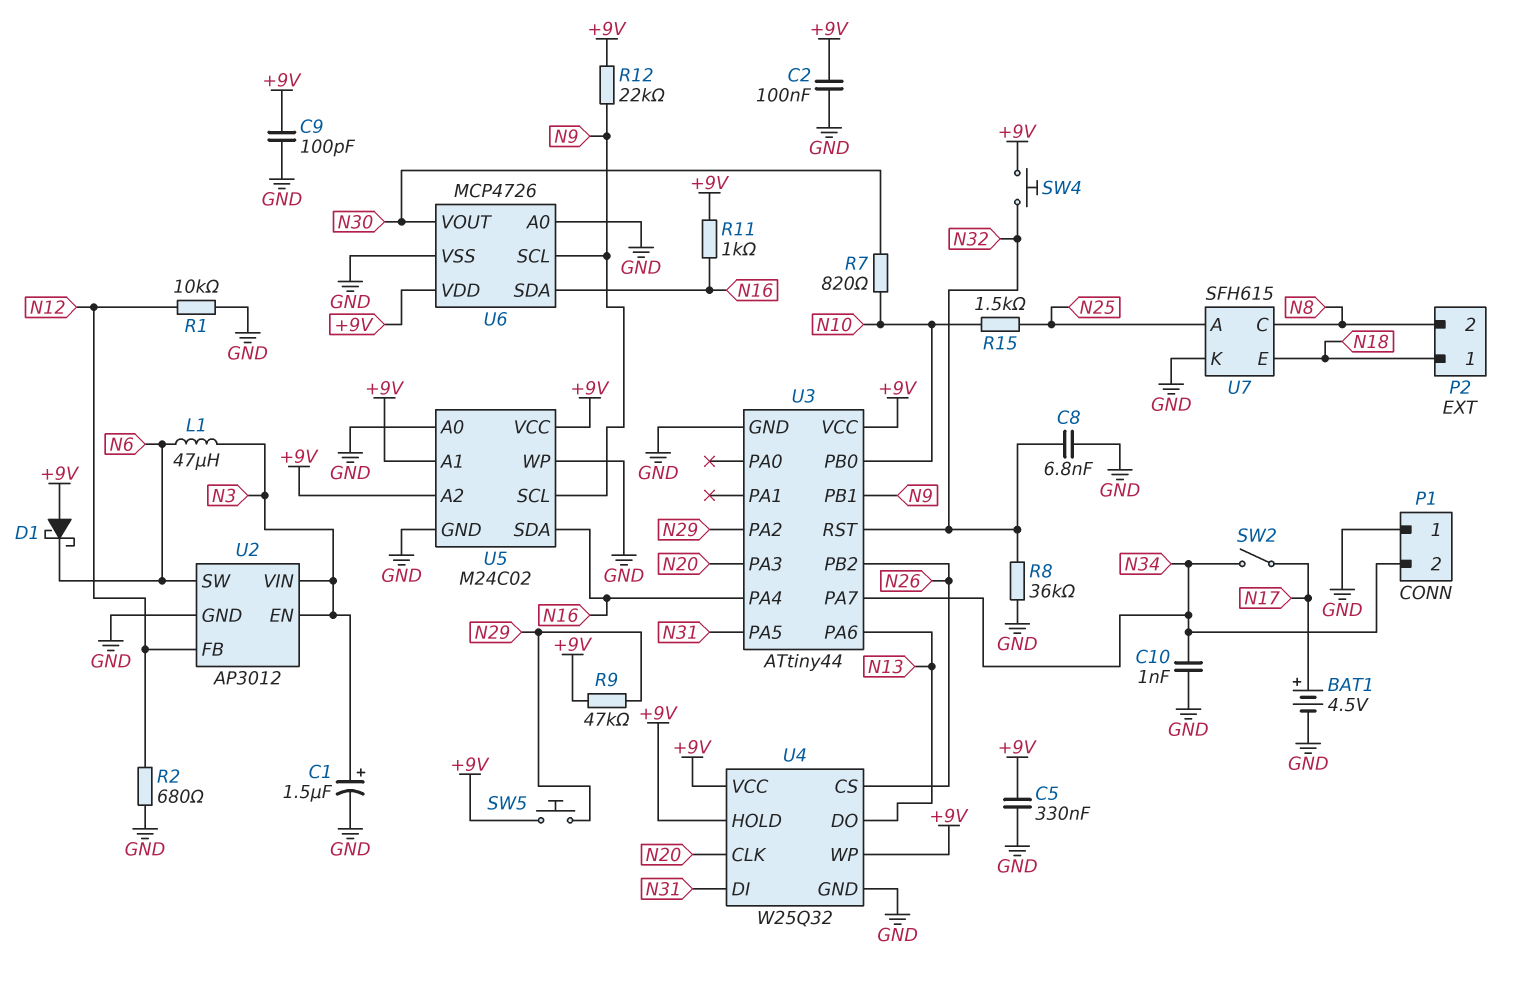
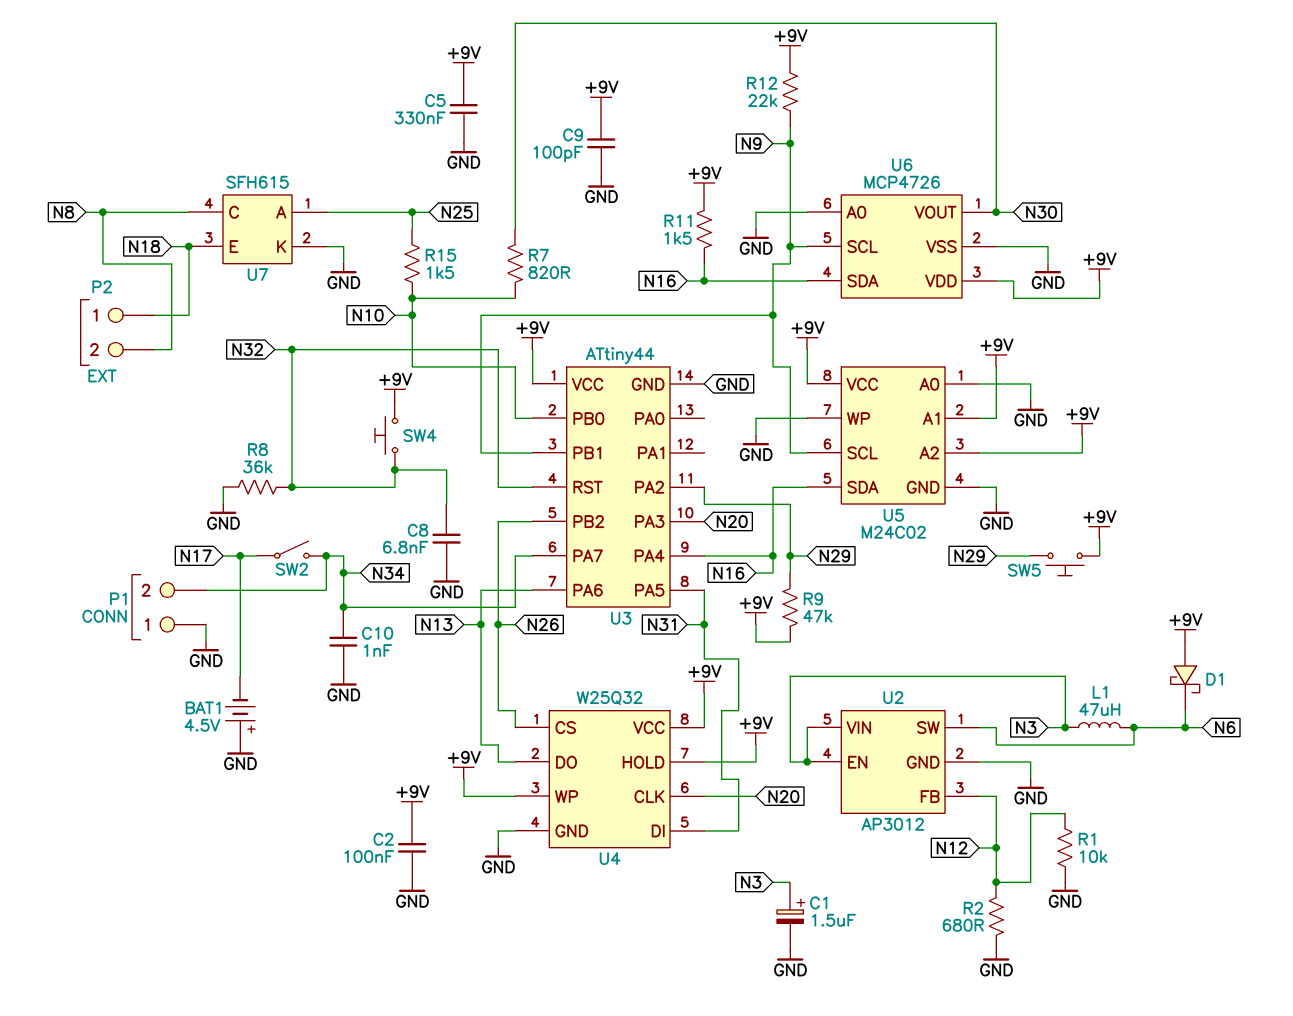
BAT1: 4.5V (plus N17, minus GND) -> 4.5V (plus GND, minus N17)
R11: 1k (+9V, N16) -> 1.5k (+9V, N16)

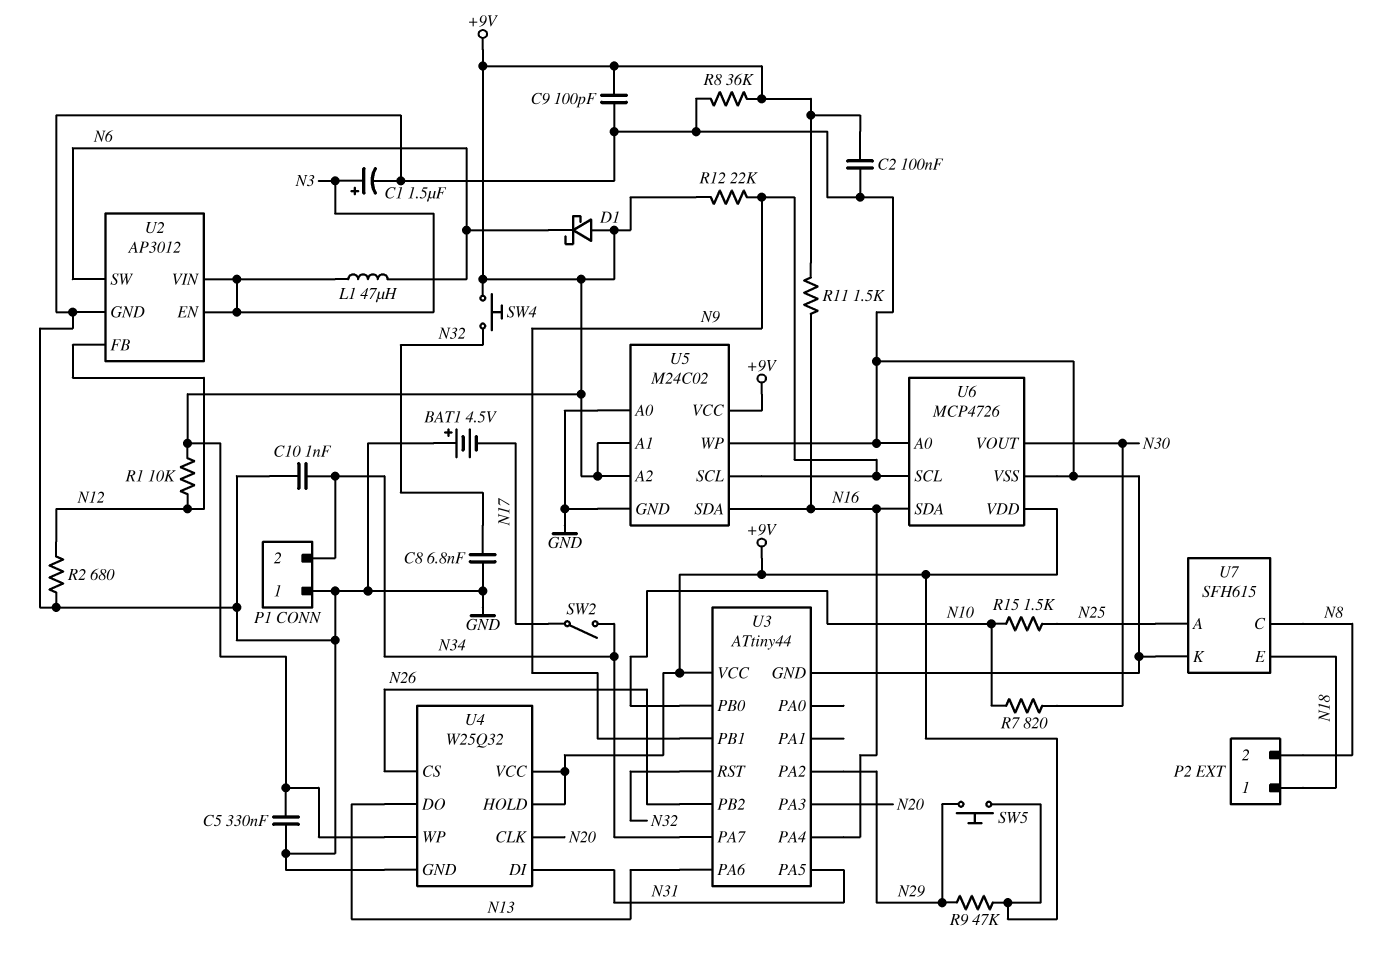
R1: 10k (GND, N12) -> 10k (+9V, N12)
R8: 36k (GND, N32) -> 36k (+9V, GND)

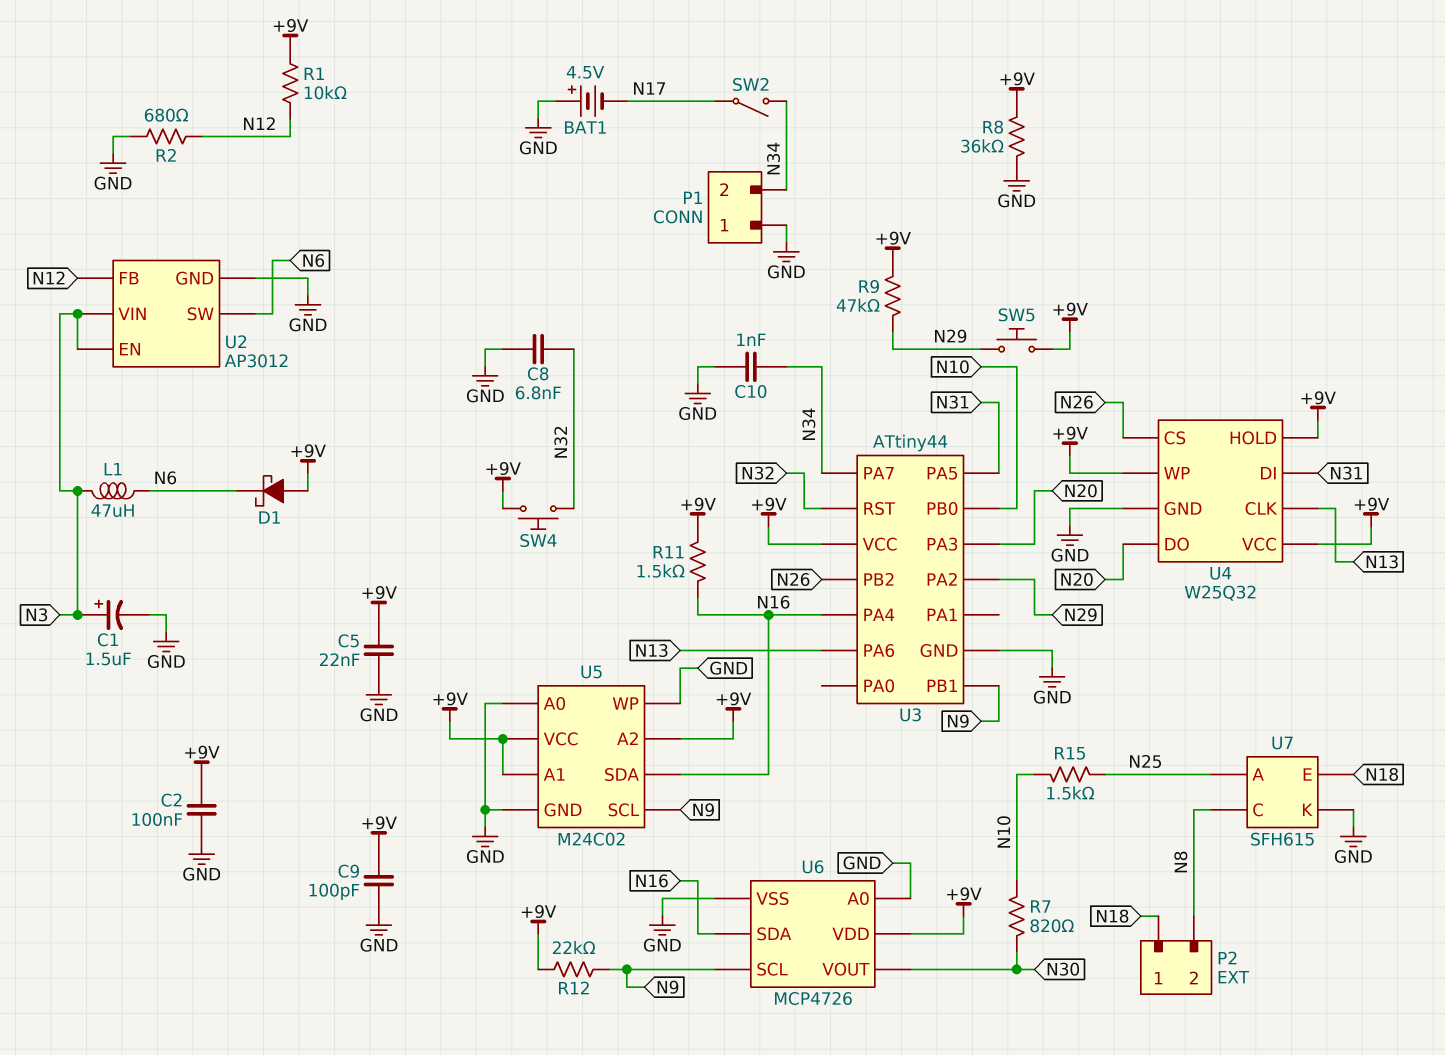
C5: 330nF (+9V, GND) -> 22nF (+9V, GND)
U4 pin CLK: N20 -> N13
U4 pin DO: N13 -> N20

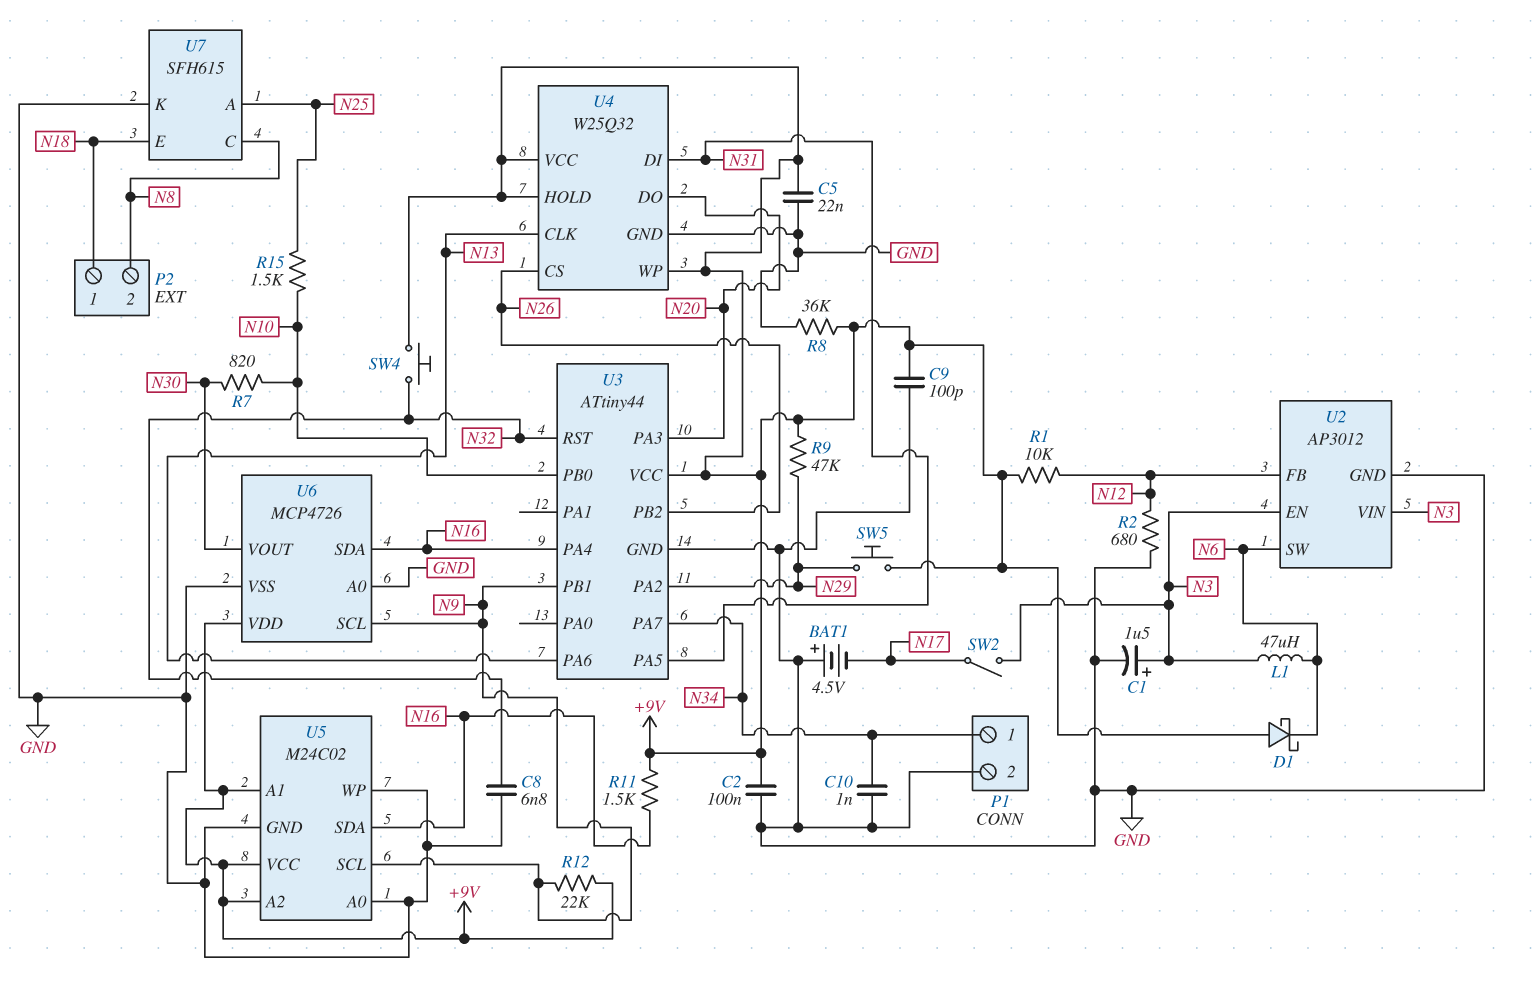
P1 pin 1: GND -> N34
P1 pin 2: N34 -> GND
SW2: switch (N17, N34) -> switch (N3, N17)

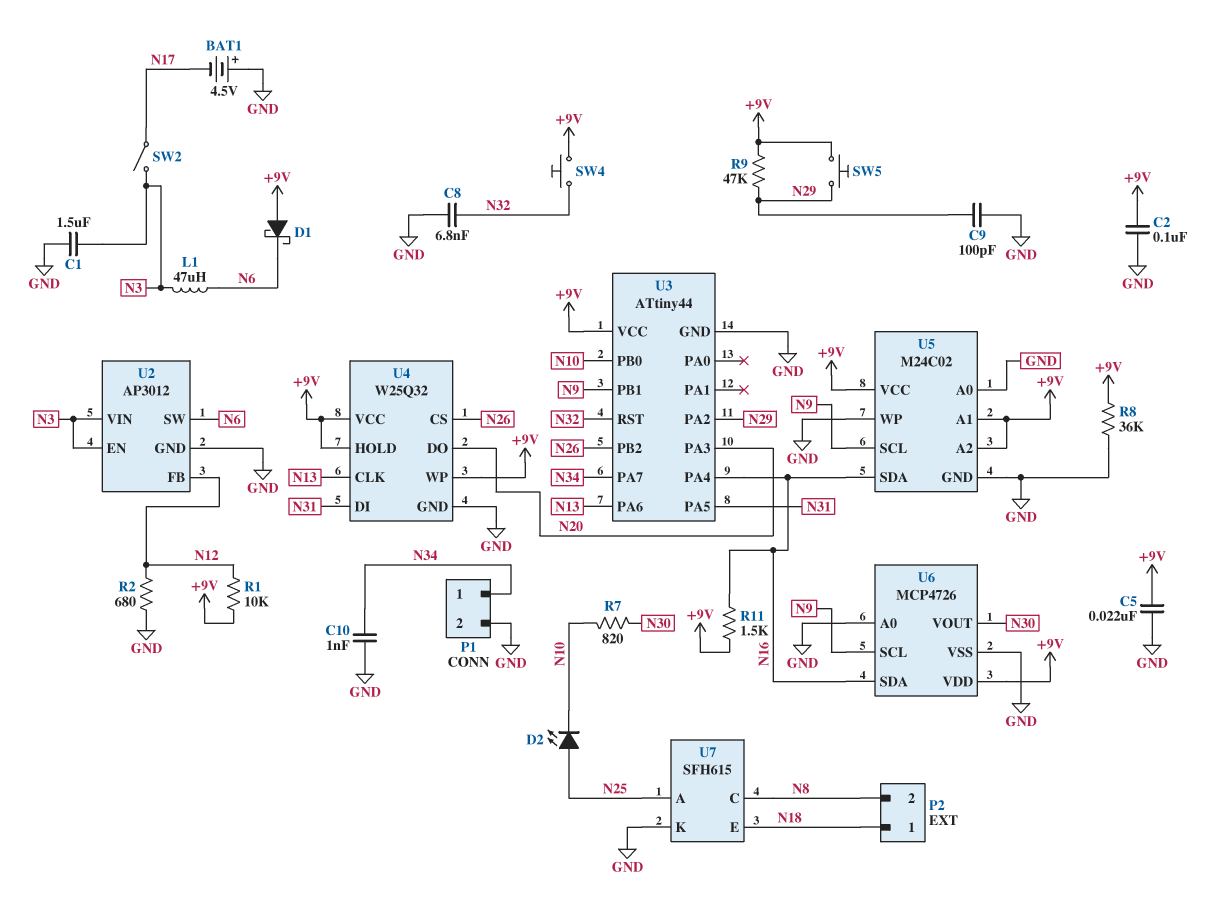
C1: 1.5uF (plus N3, minus GND) -> 1.5uF (GND, N3)
C9: 100pF (+9V, GND) -> 100pF (GND, N29)
D2: none -> LED (A N25, K N10)
R12: 22k (+9V, N9) -> none
R15: 1.5k (N10, N25) -> none

